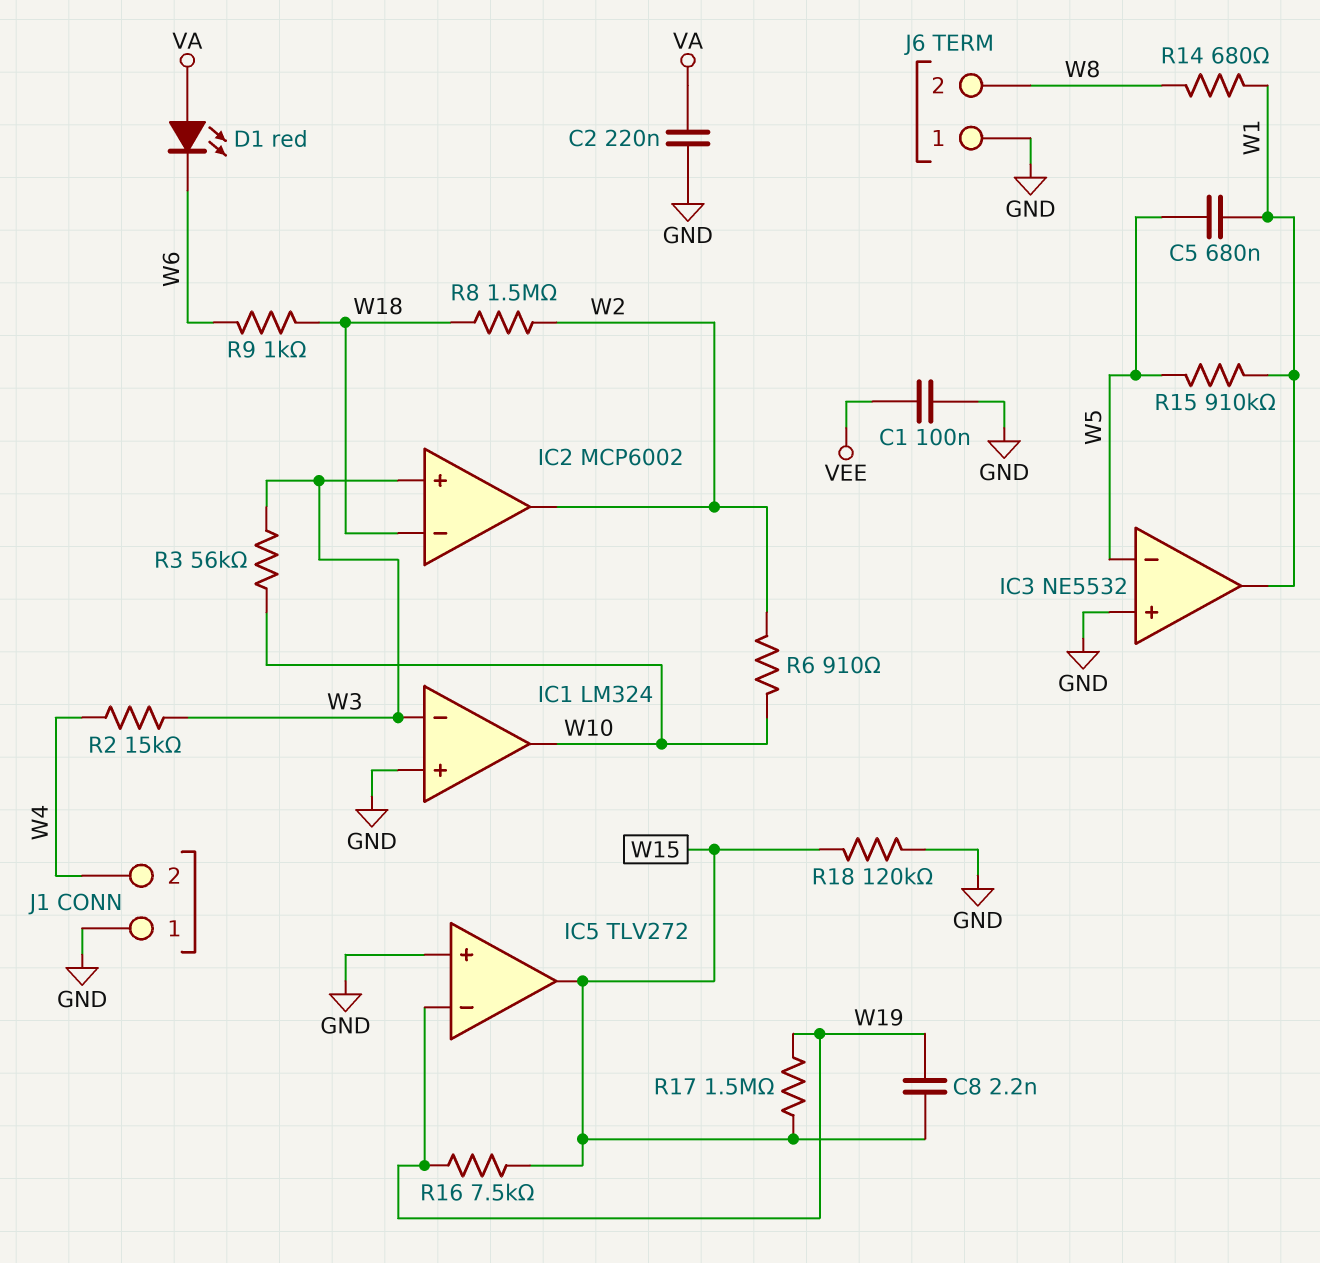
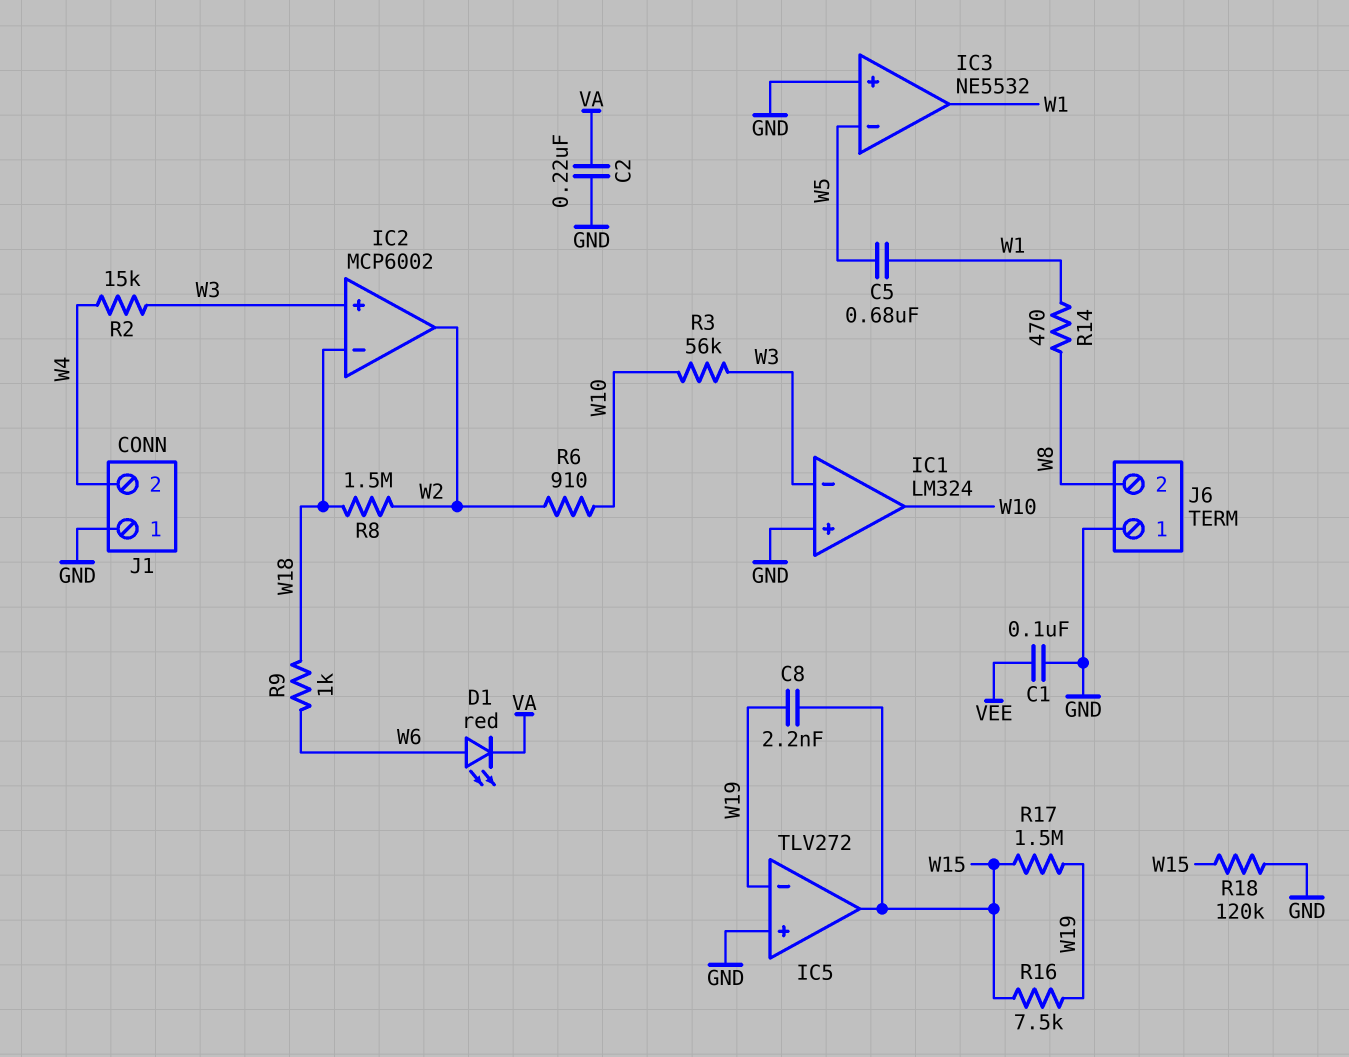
D1: LED red (A VA, K W6) -> LED red (A W6, K VA)
R14: 680 (W1, W8) -> 470 (W1, W8)
R15: 910k (W1, W5) -> none

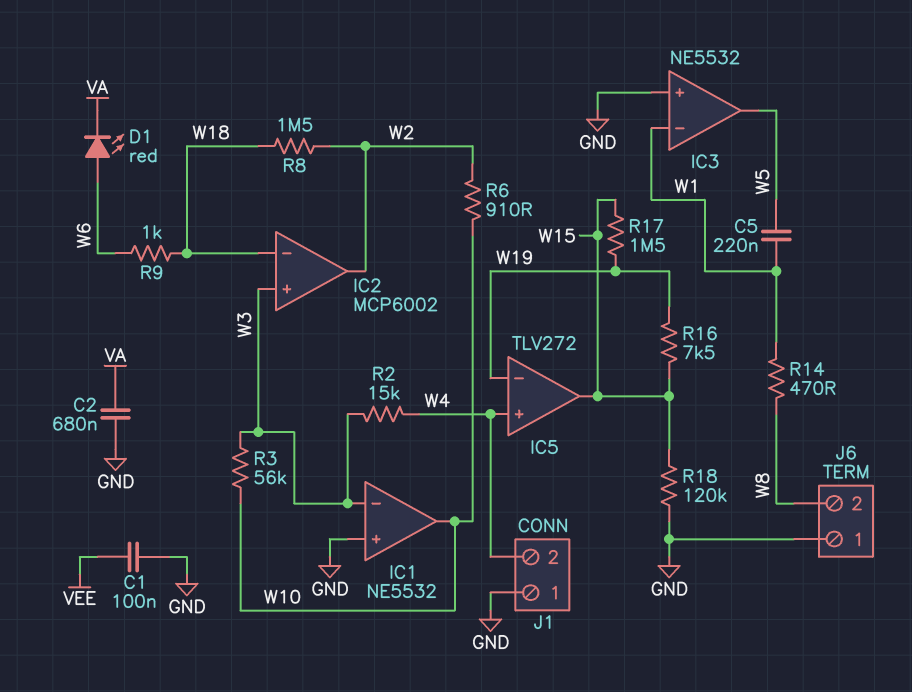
C2: 220nF (GND, VA) -> 680nF (GND, VA)
C5: 680nF (W1, W5) -> 220nF (W1, W5)
C8: 2.2nF (W15, W19) -> none
IC1: LM324 -> NE5532
IC3 pin in-: W5 -> W1
IC3 pin out: W1 -> W5
IC5 pin in+: GND -> W4

